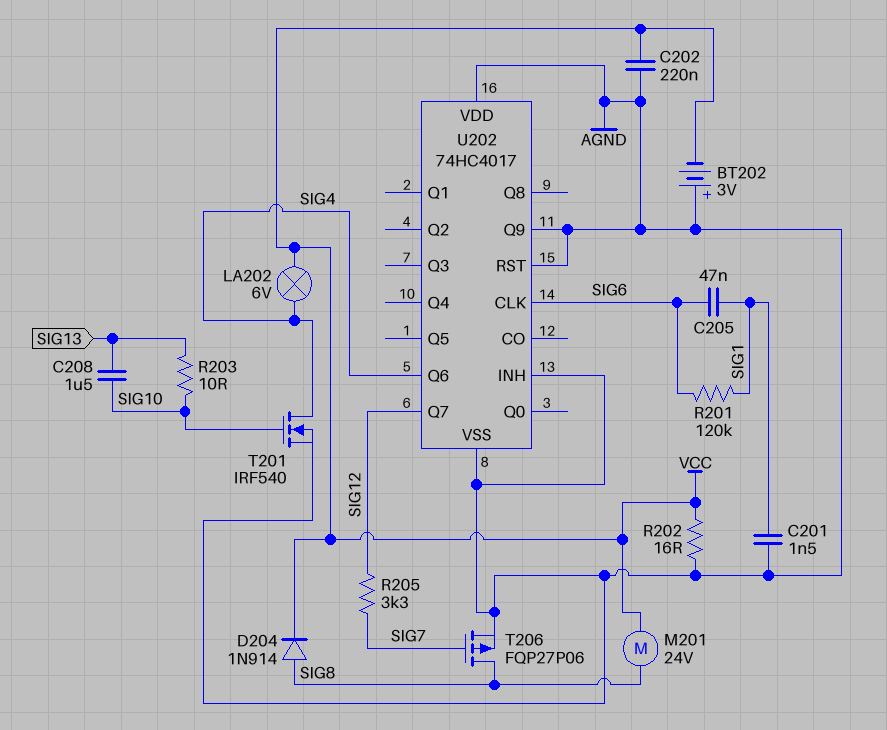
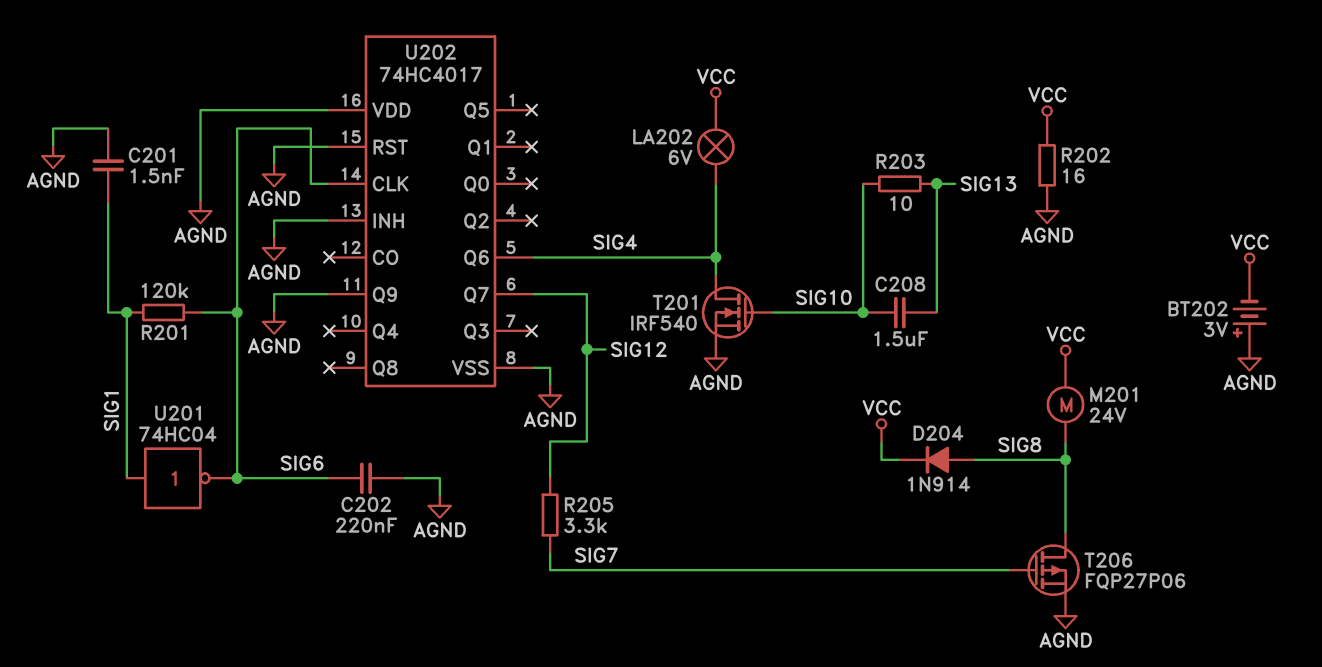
C202: 220nF (AGND, VCC) -> 220nF (AGND, SIG6)
C205: 47nF (SIG1, SIG6) -> none
U201: none -> NOT 74HC04 (in SIG1, out SIG6)

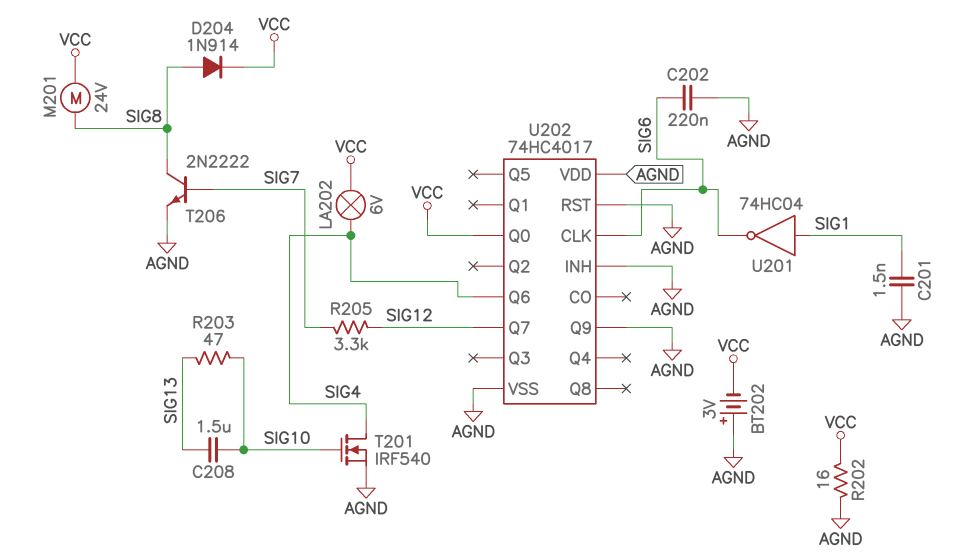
R201: 120k (SIG1, SIG6) -> none
R203: 10 (SIG10, SIG13) -> 47 (SIG10, SIG13)
T206: PMOS FQP27P06 (G SIG7, D SIG8, S AGND) -> NPN 2N2222 (B SIG7, C SIG8, E AGND)
U202 pin Q0: none -> VCC

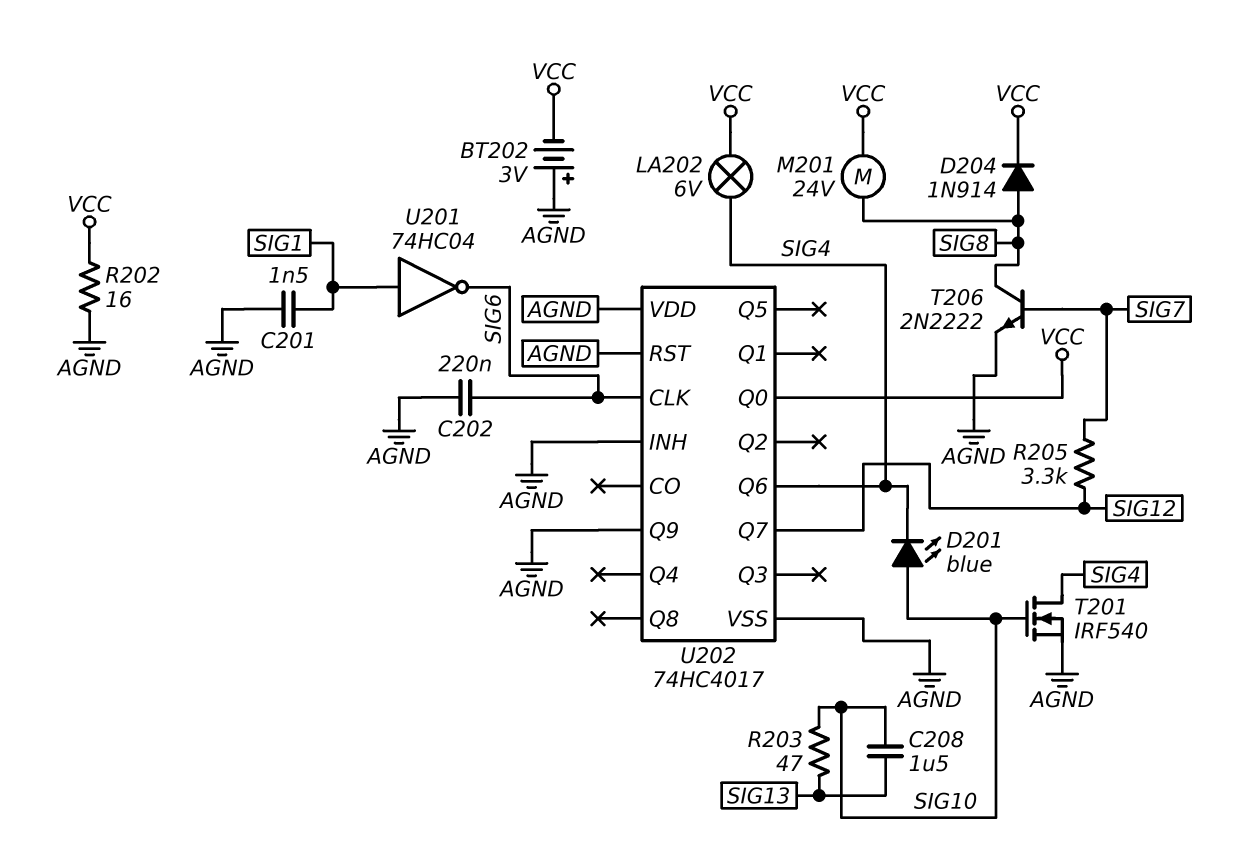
D201: none -> LED blue (A SIG10, K SIG4)

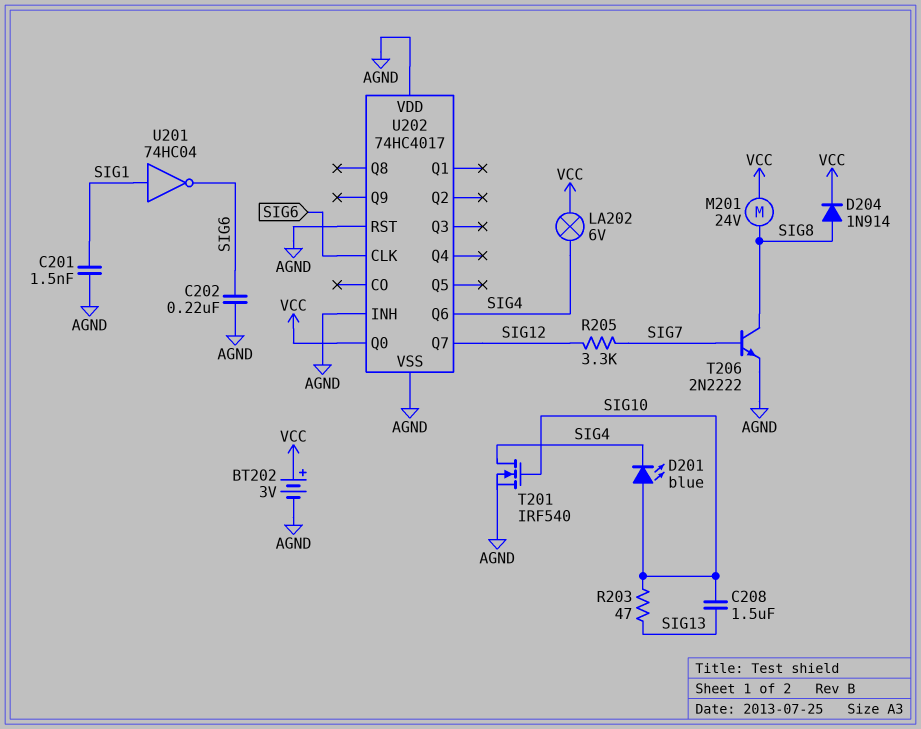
BT202: 3V (plus AGND, minus VCC) -> 3V (plus VCC, minus AGND)
R202: 16 (AGND, VCC) -> none
U202 pin Q9: AGND -> none

